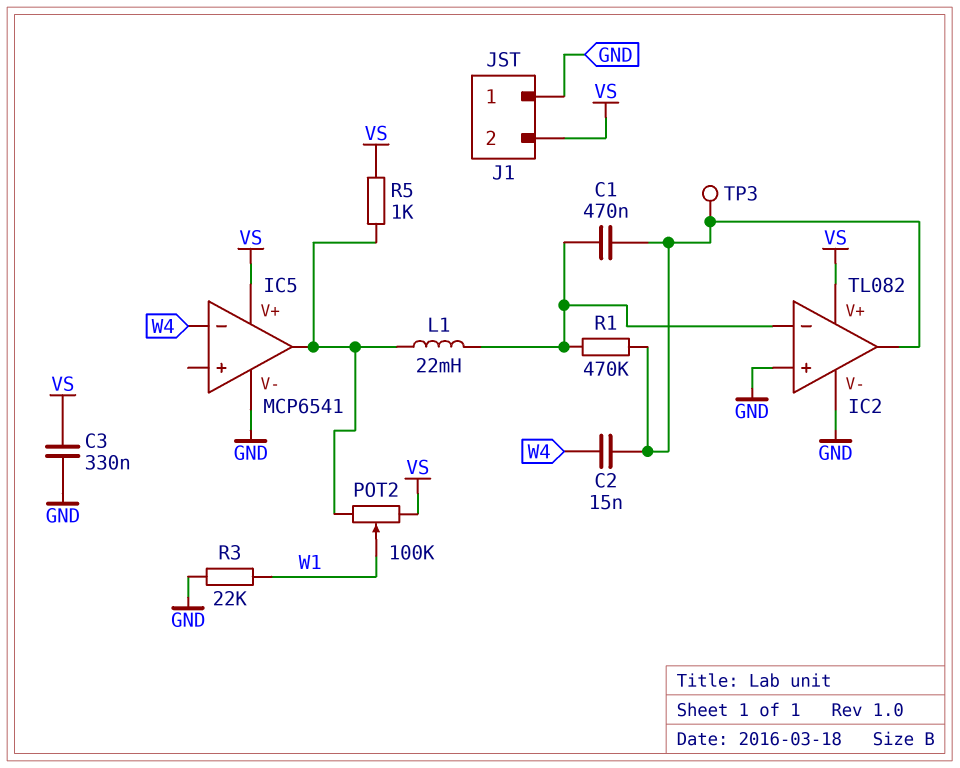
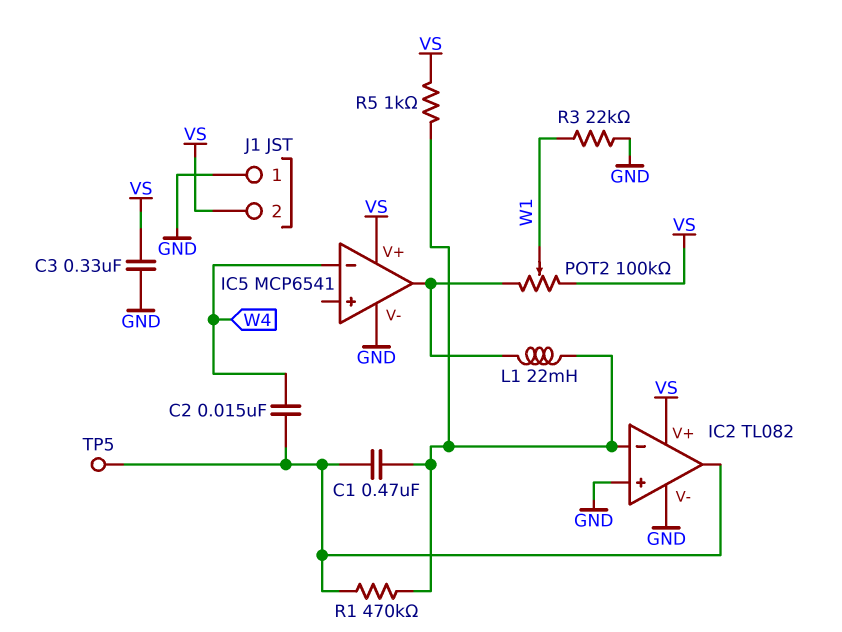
R5: 1k (IC5/out, VS) -> 1k (IC2/in-, VS)
TP3: test point (IC2/out) -> none
TP5: none -> test point (IC2/out)

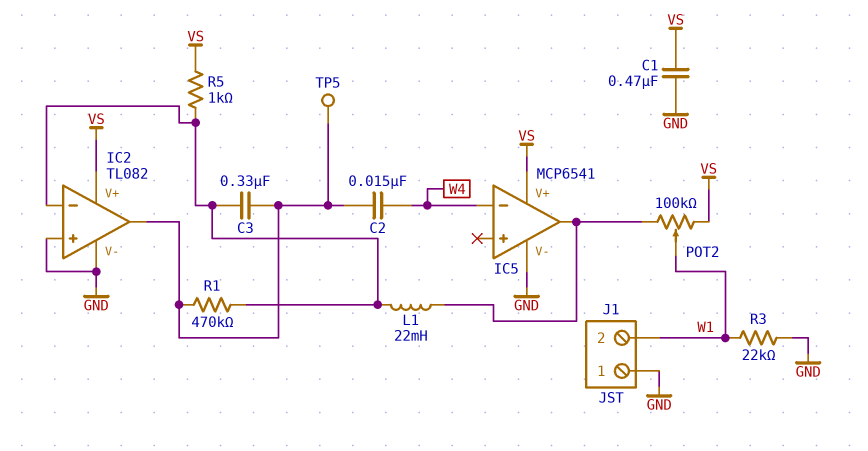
C1: 470nF (IC2/in-, IC2/out) -> 470nF (GND, VS)
C3: 330nF (GND, VS) -> 330nF (IC2/in-, IC2/out)
J1 pin 2: VS -> W1

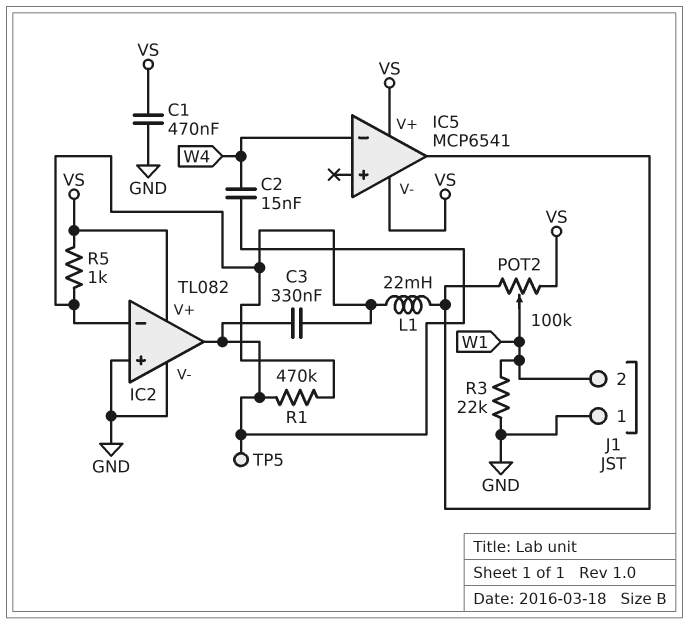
IC5 pin V-: GND -> VS

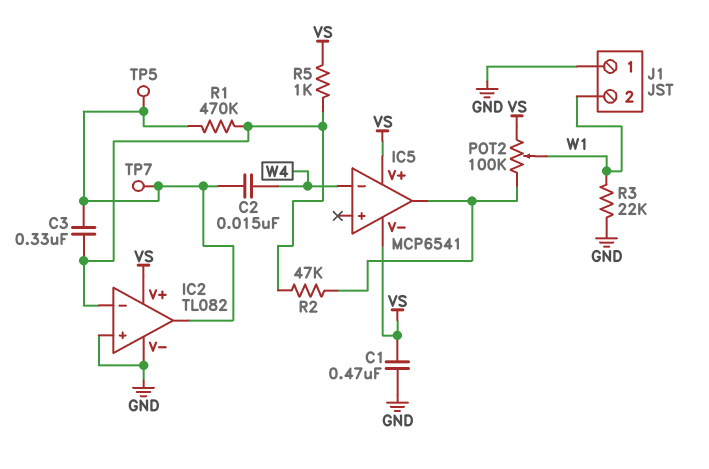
L1: 22mH (IC2/in-, IC5/out) -> none
R2: none -> 47k (IC2/in-, IC5/out)
TP7: none -> test point (IC2/out)

